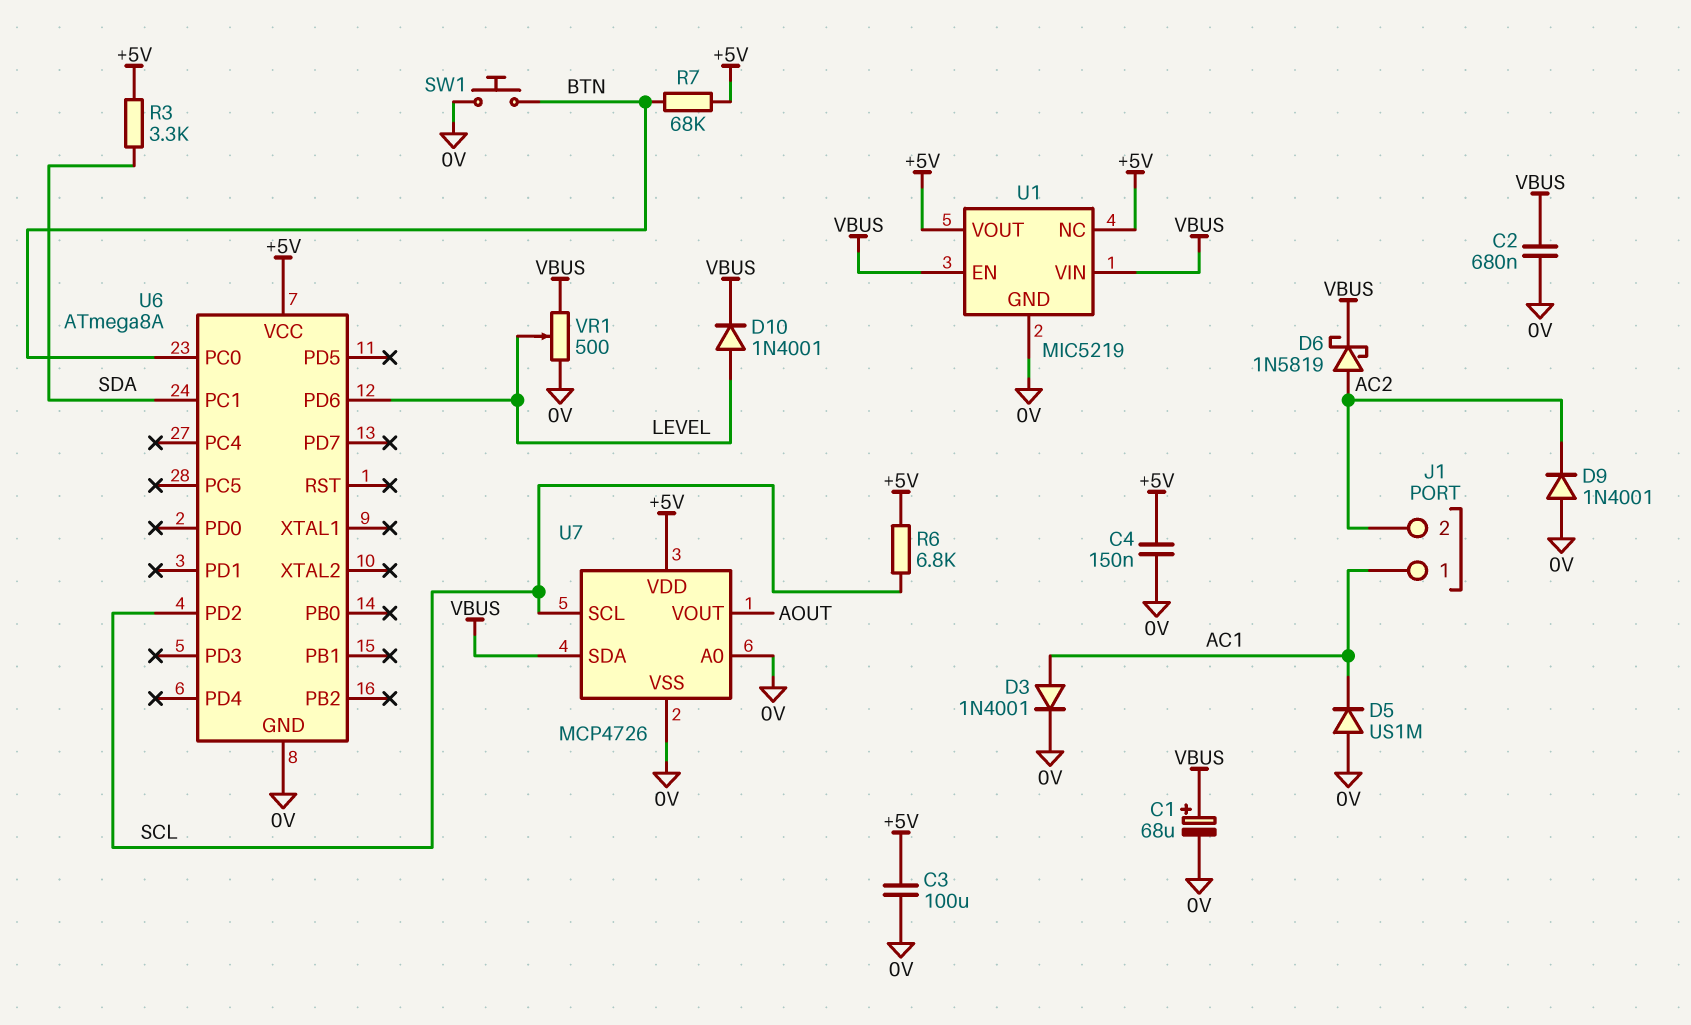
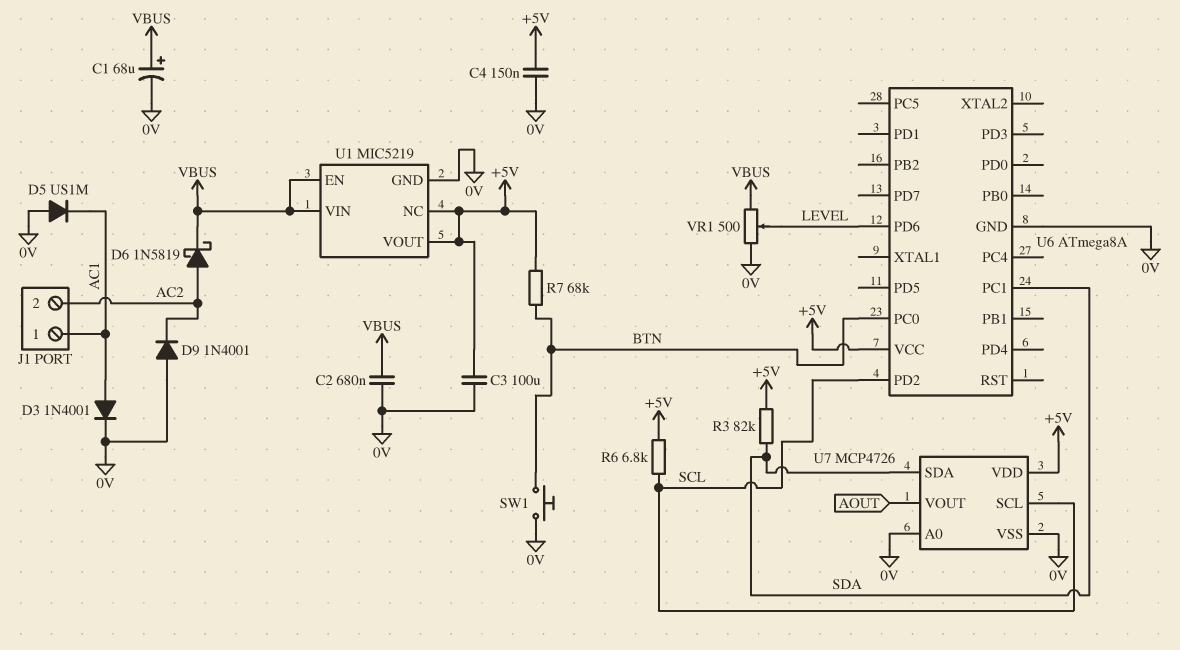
D10: diode 1N4001 (A LEVEL, K VBUS) -> none
R3: 3.3k (+5V, SDA) -> 82k (+5V, SDA)
U7 pin SDA: VBUS -> SDA

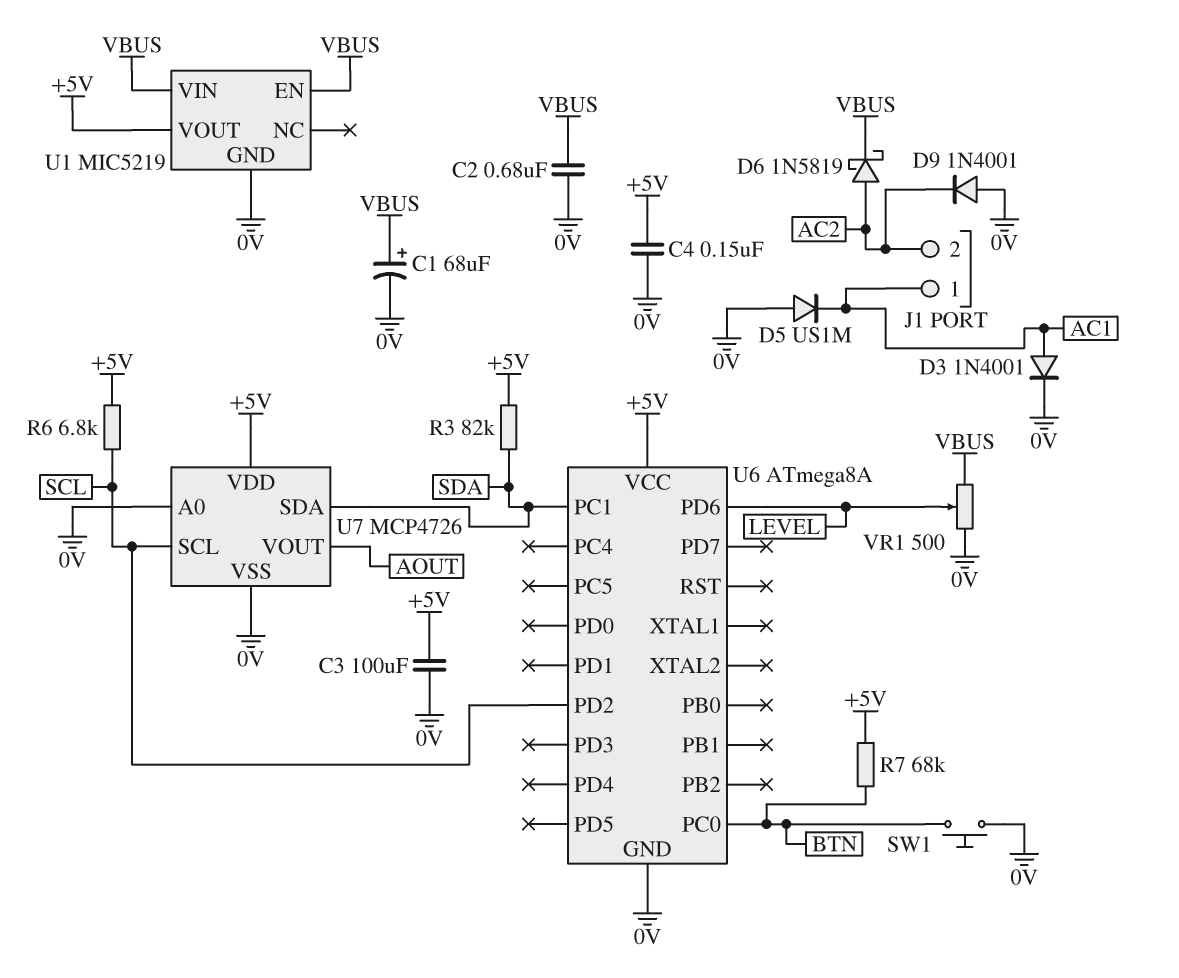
U1 pin NC: +5V -> none

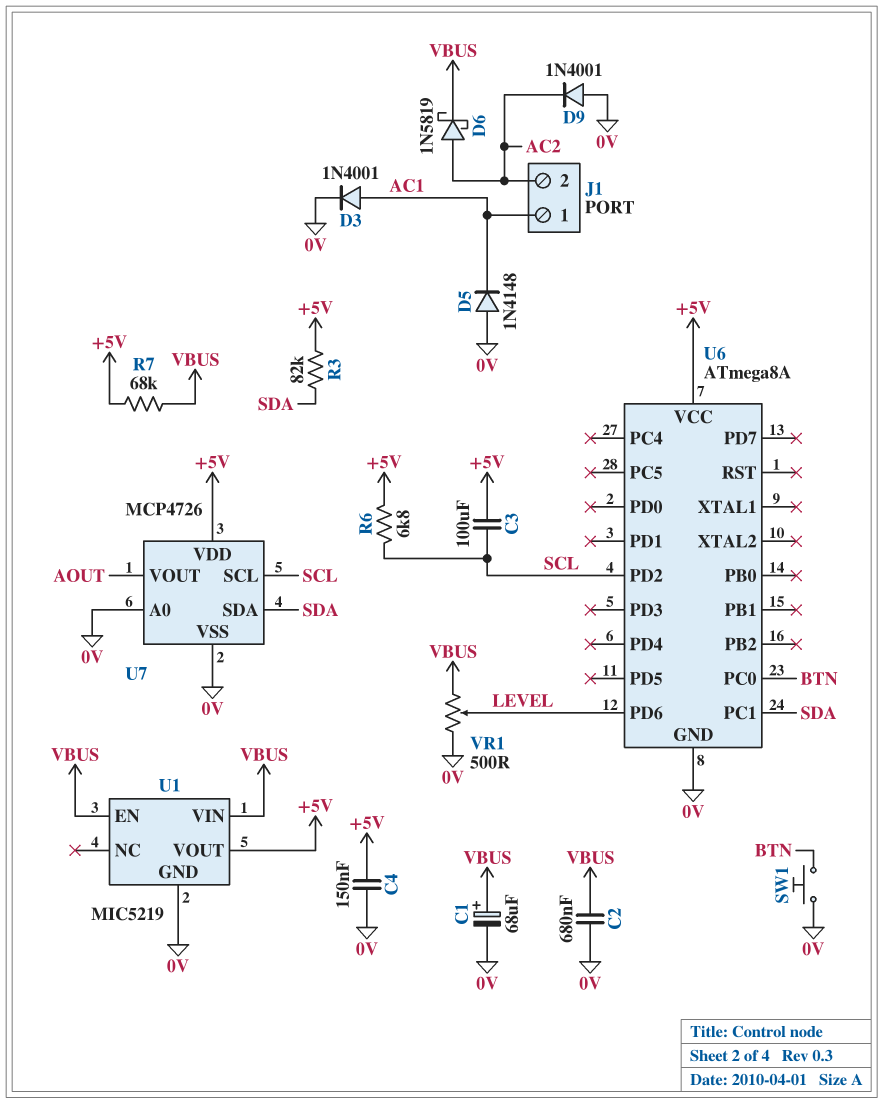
C3: 100uF (+5V, 0V) -> 100uF (+5V, SCL)
D5: diode US1M (A 0V, K AC1) -> diode 1N4148 (A 0V, K AC1)
R7: 68k (+5V, BTN) -> 68k (+5V, VBUS)

